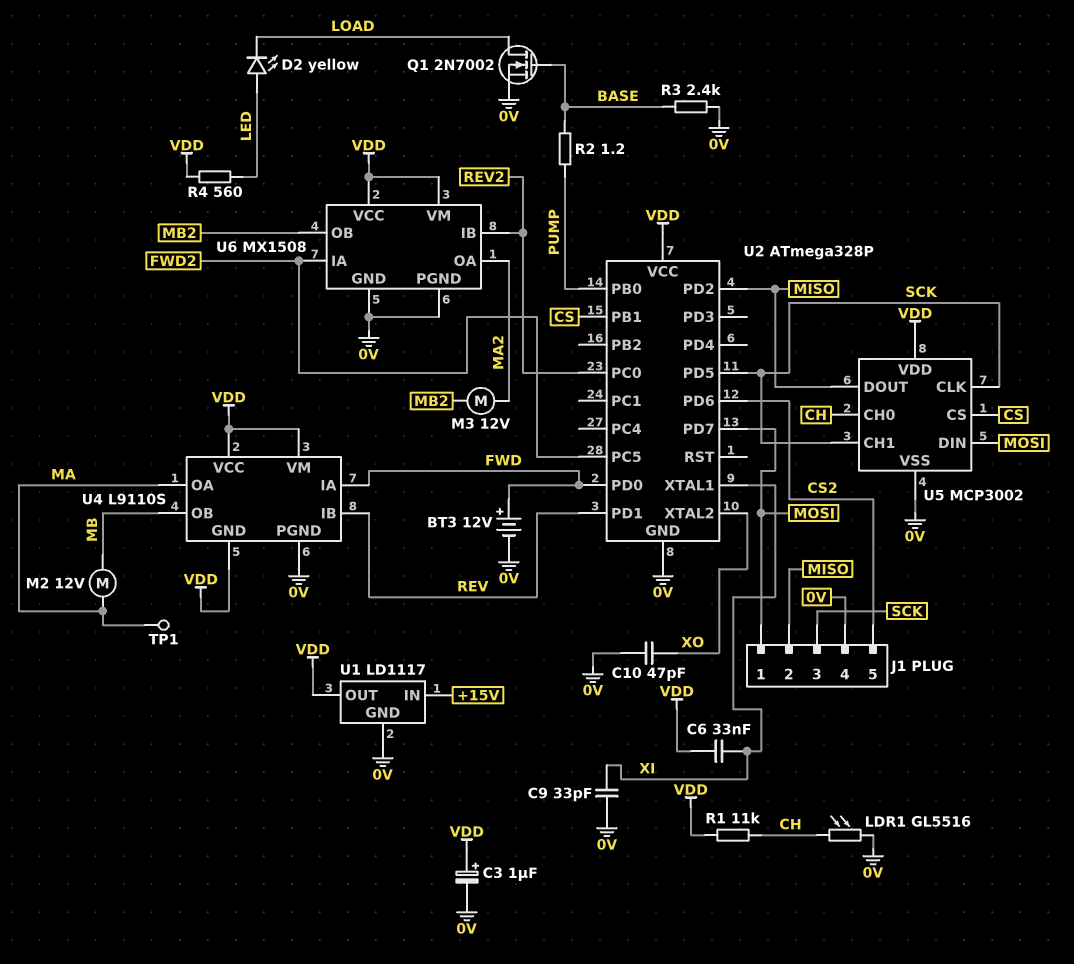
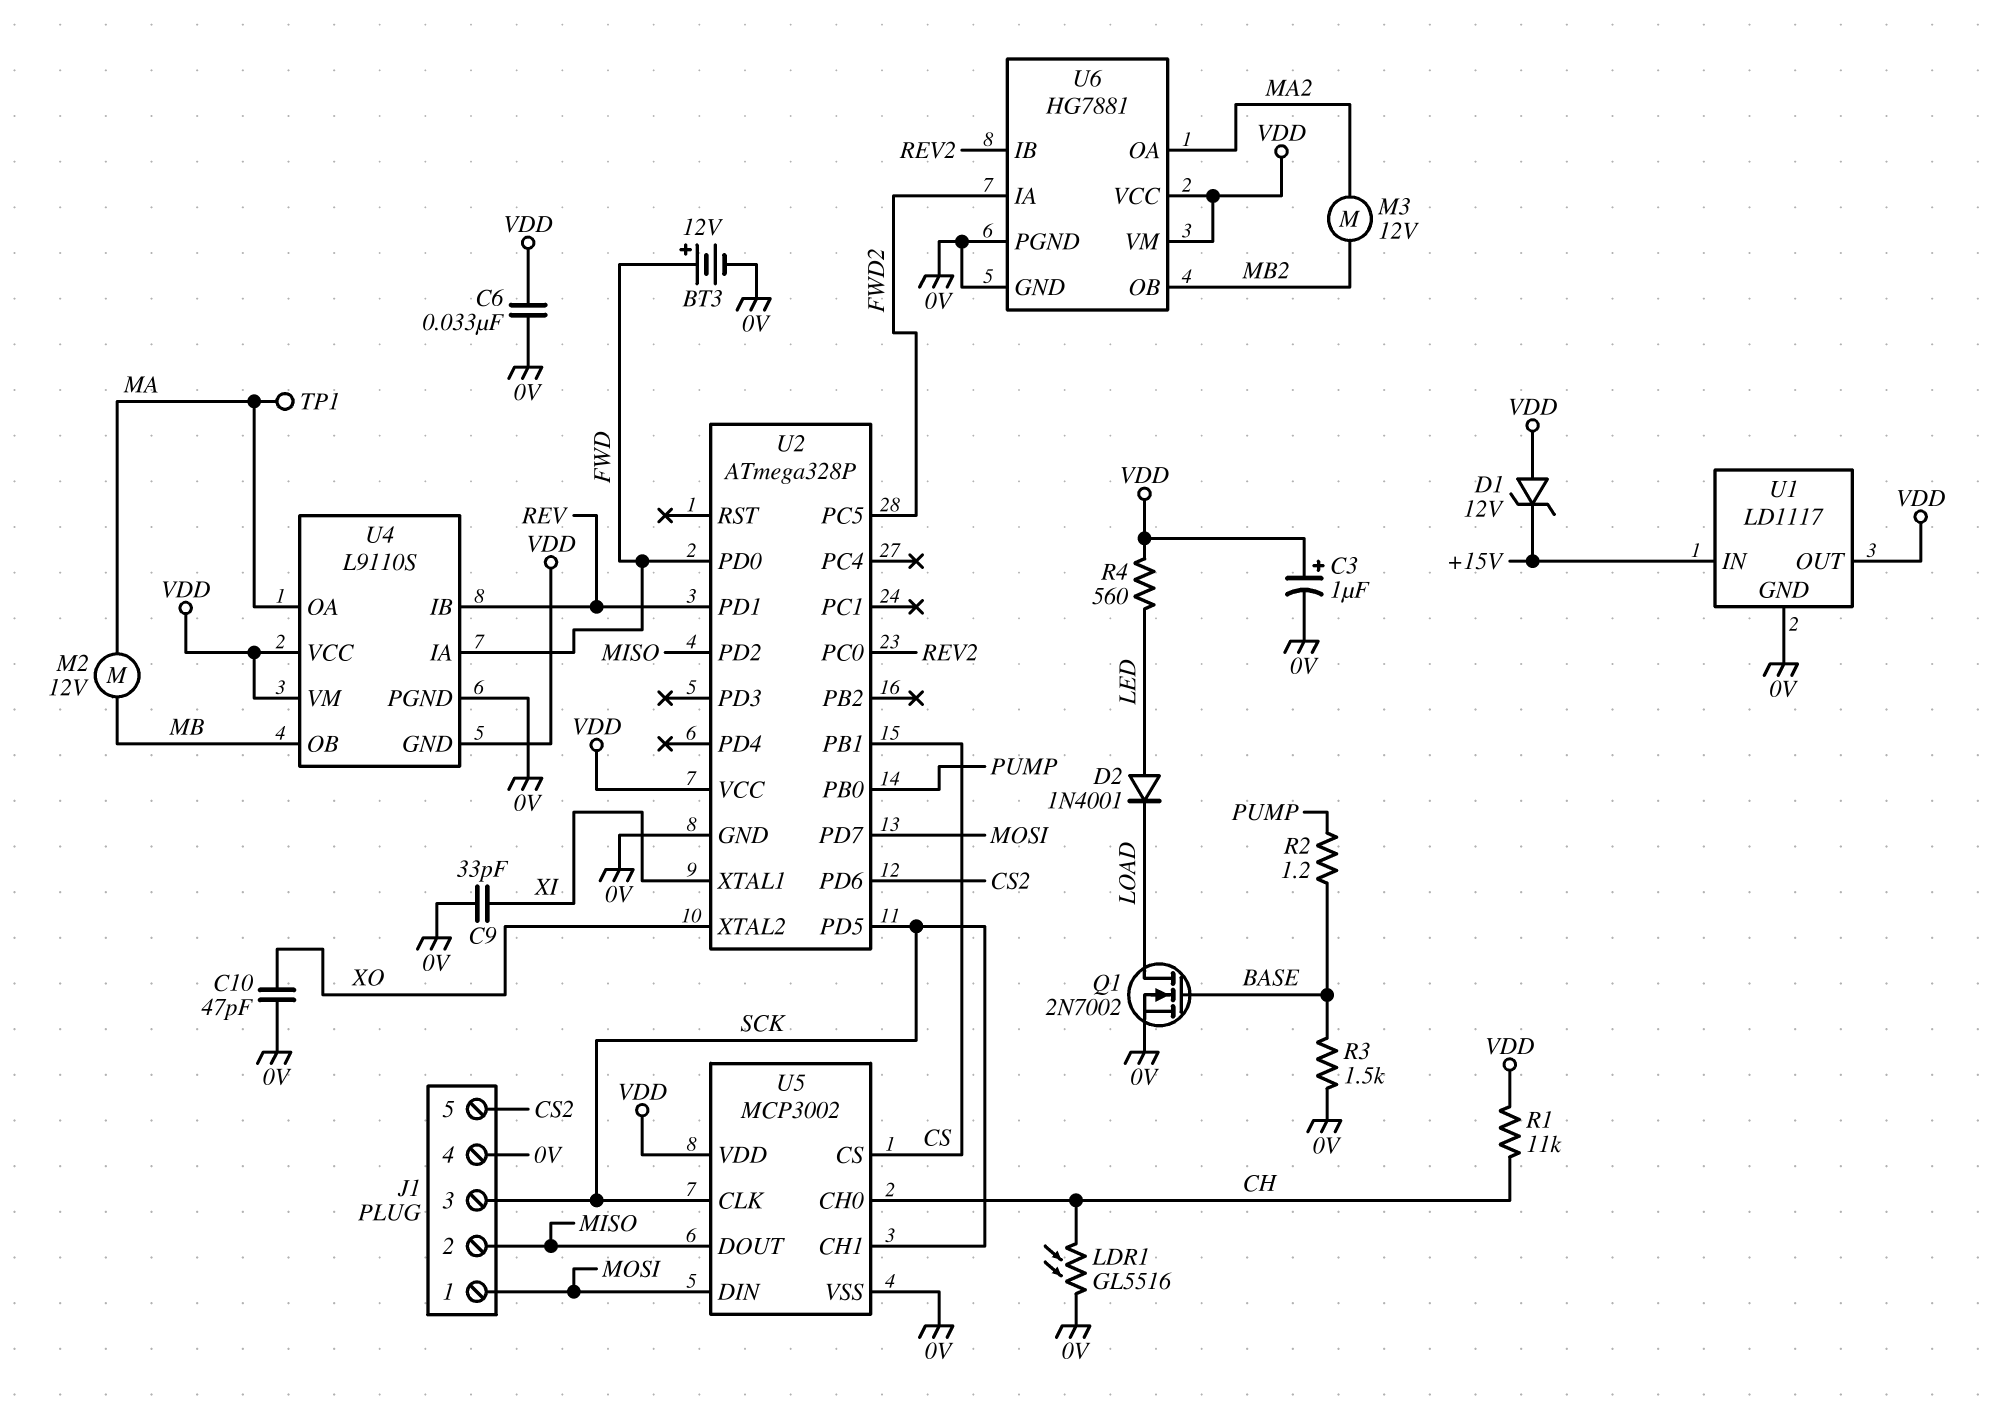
C6: 33nF (VDD, XI) -> 33nF (0V, VDD)
D1: none -> zener 12V (A VDD, K +15V)
D2: LED yellow (A LED, K LOAD) -> diode 1N4001 (A LED, K LOAD)
R3: 2.4k (0V, BASE) -> 1.5k (0V, BASE)
U6: MX1508 -> HG7881

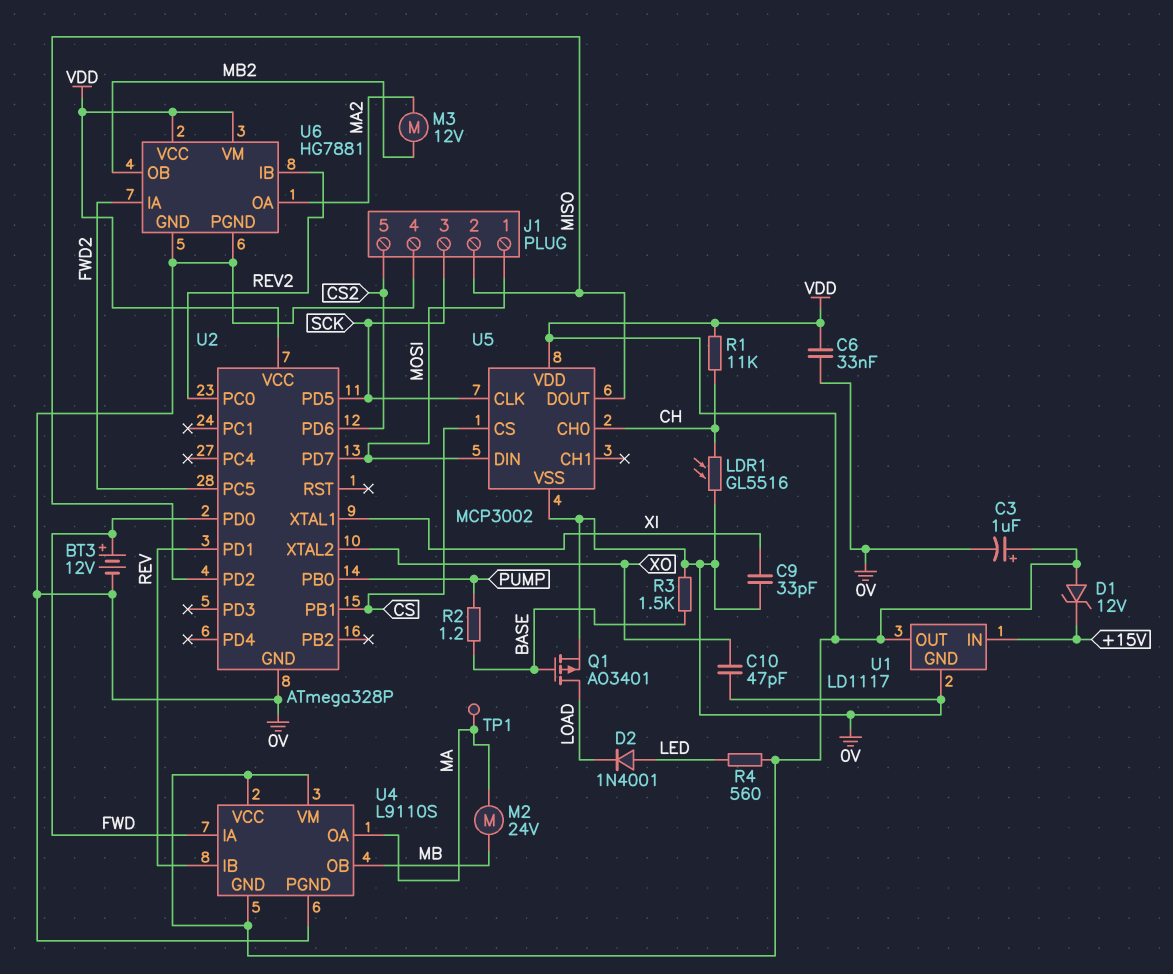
M2: motor 12V (MA, MB) -> motor 24V (MA, MB)
Q1: NMOS 2N7002 (G BASE, D LOAD, S 0V) -> PMOS AO3401 (G BASE, D LOAD, S 0V)
U5 pin CH1: SCK -> none

